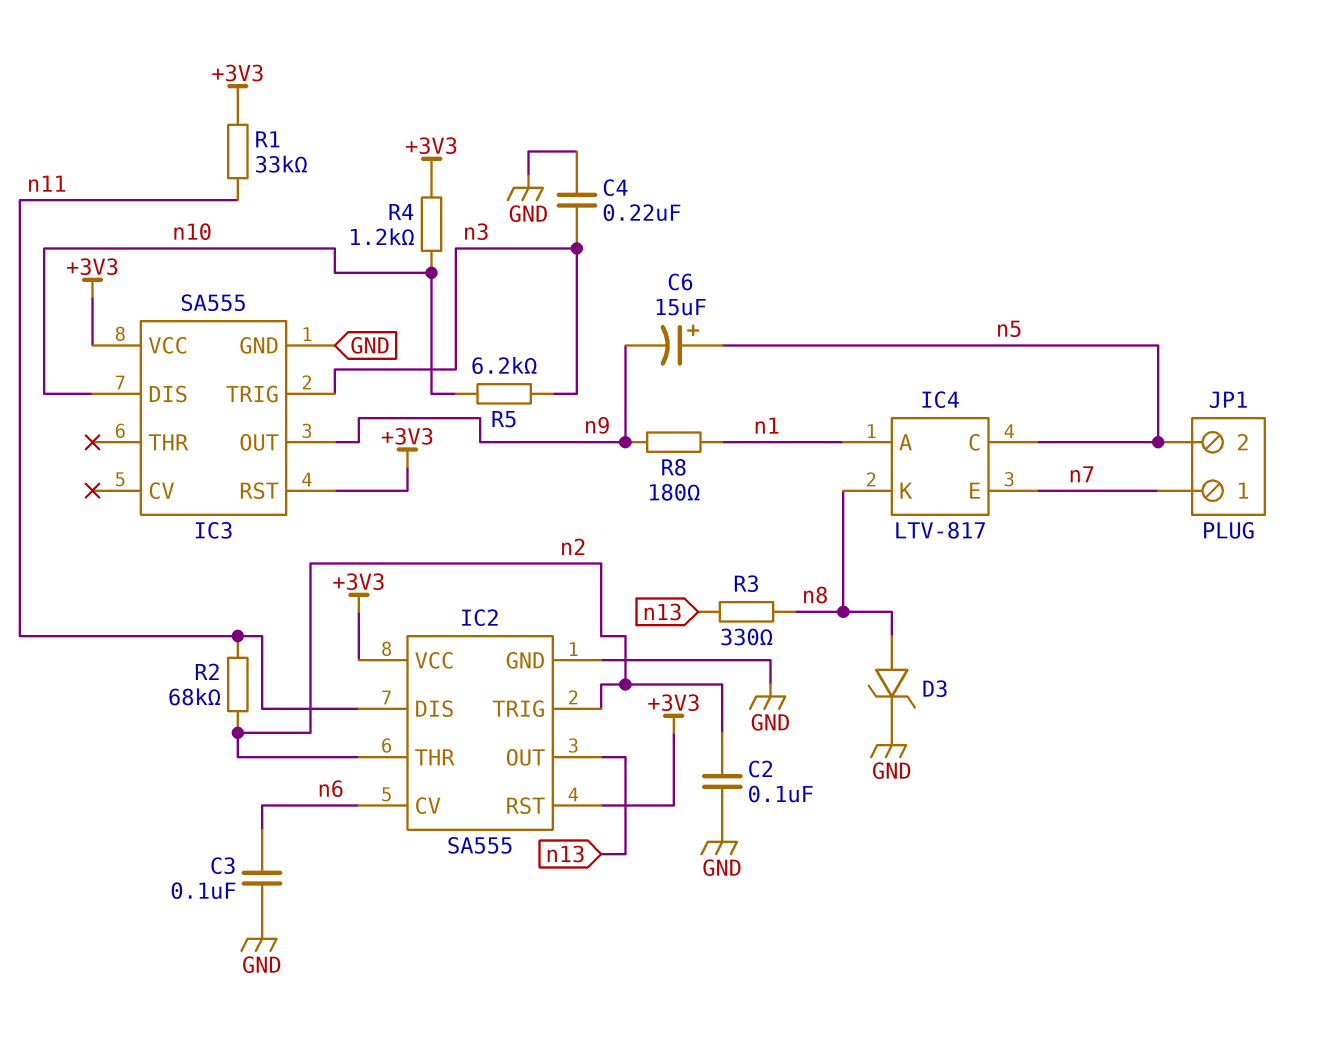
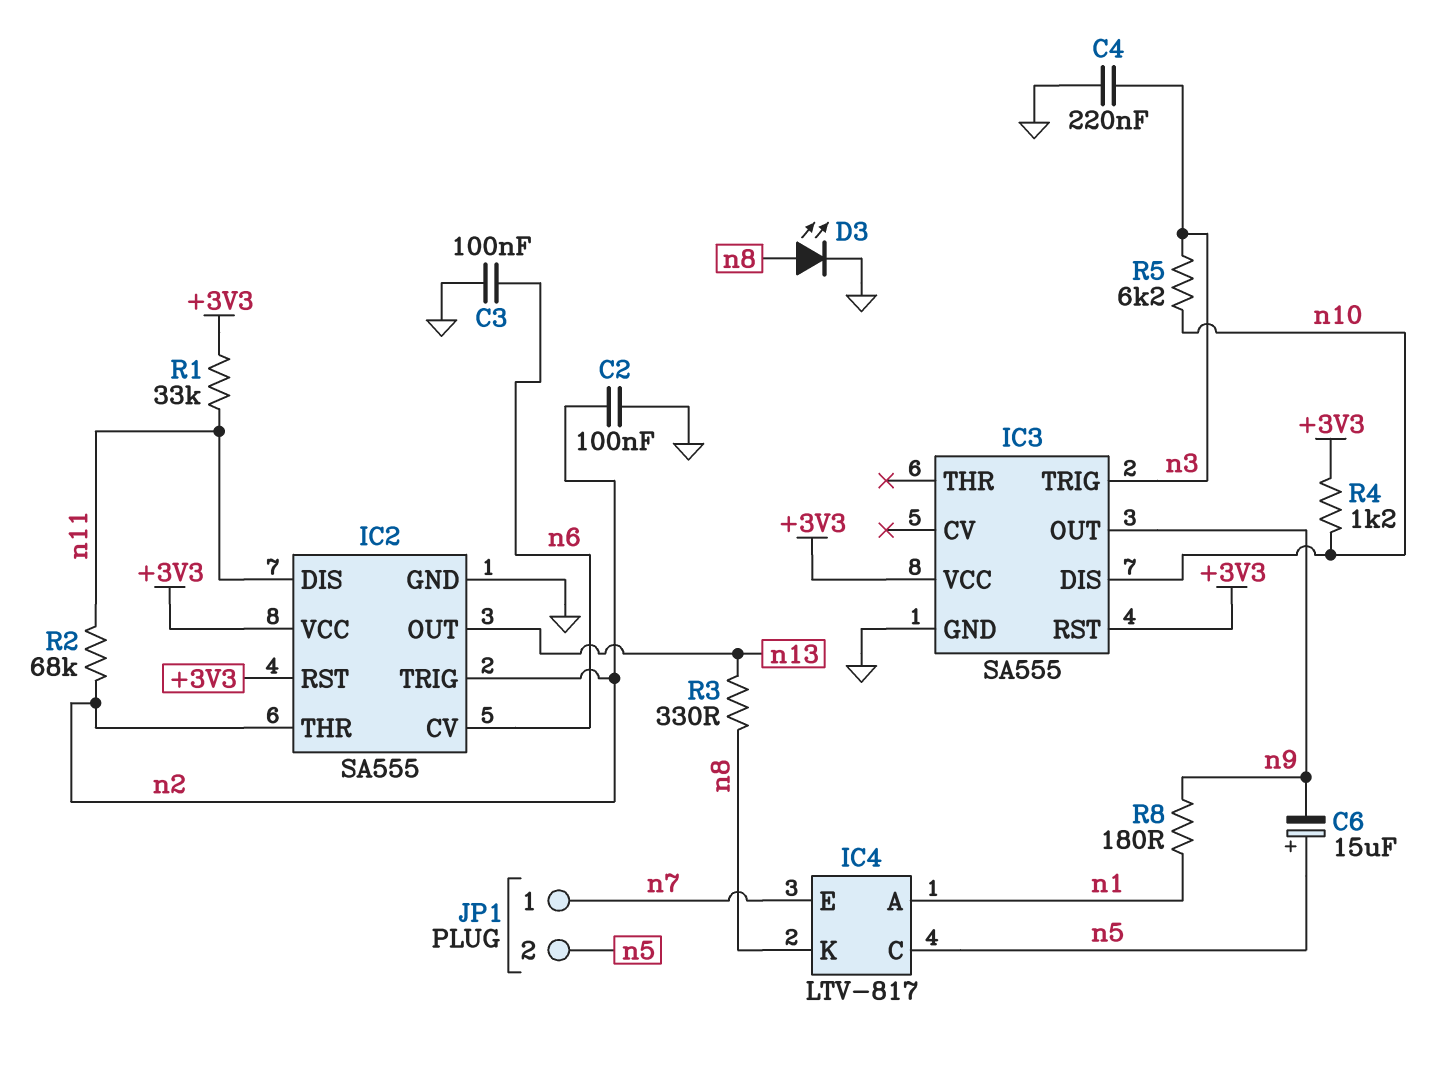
D3: zener (A n8, K GND) -> LED (A n8, K GND)

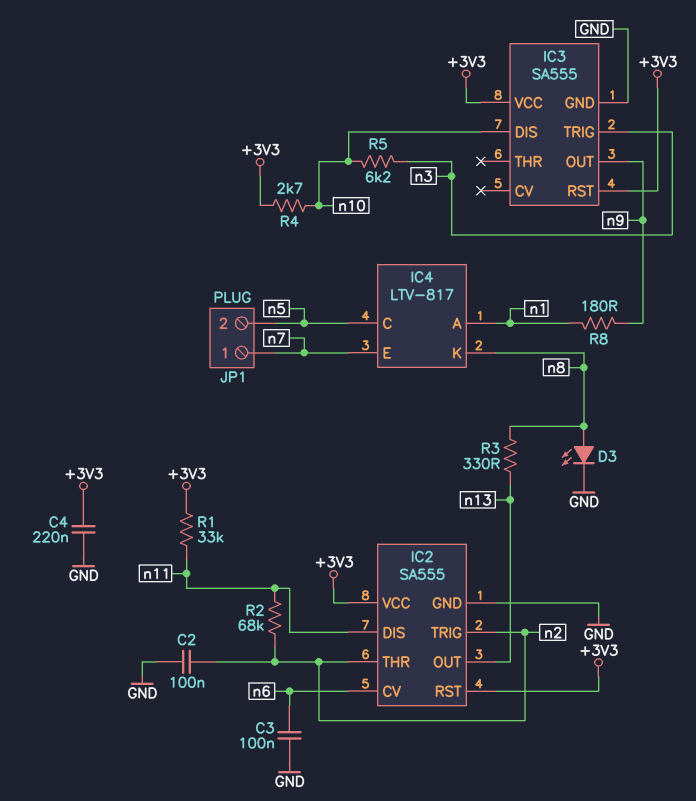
C4: 220nF (GND, n3) -> 220nF (+3V3, GND)
C6: 15uF (plus n5, minus n9) -> none
R4: 1.2k (+3V3, n10) -> 2.7k (+3V3, n10)

